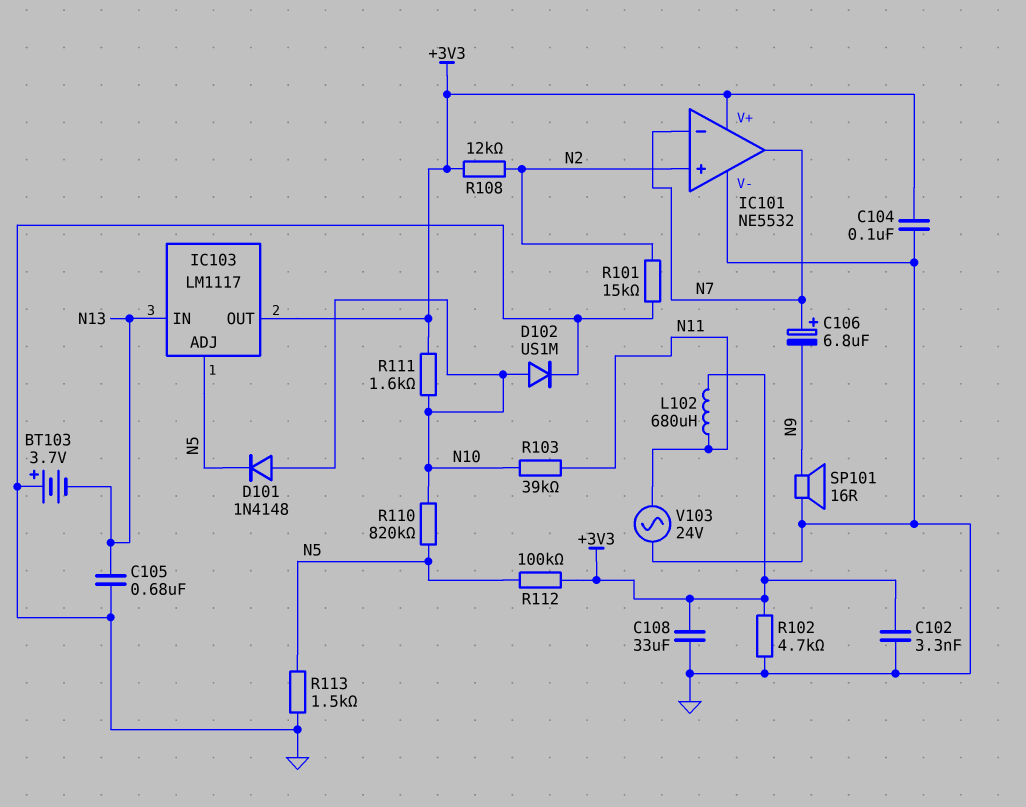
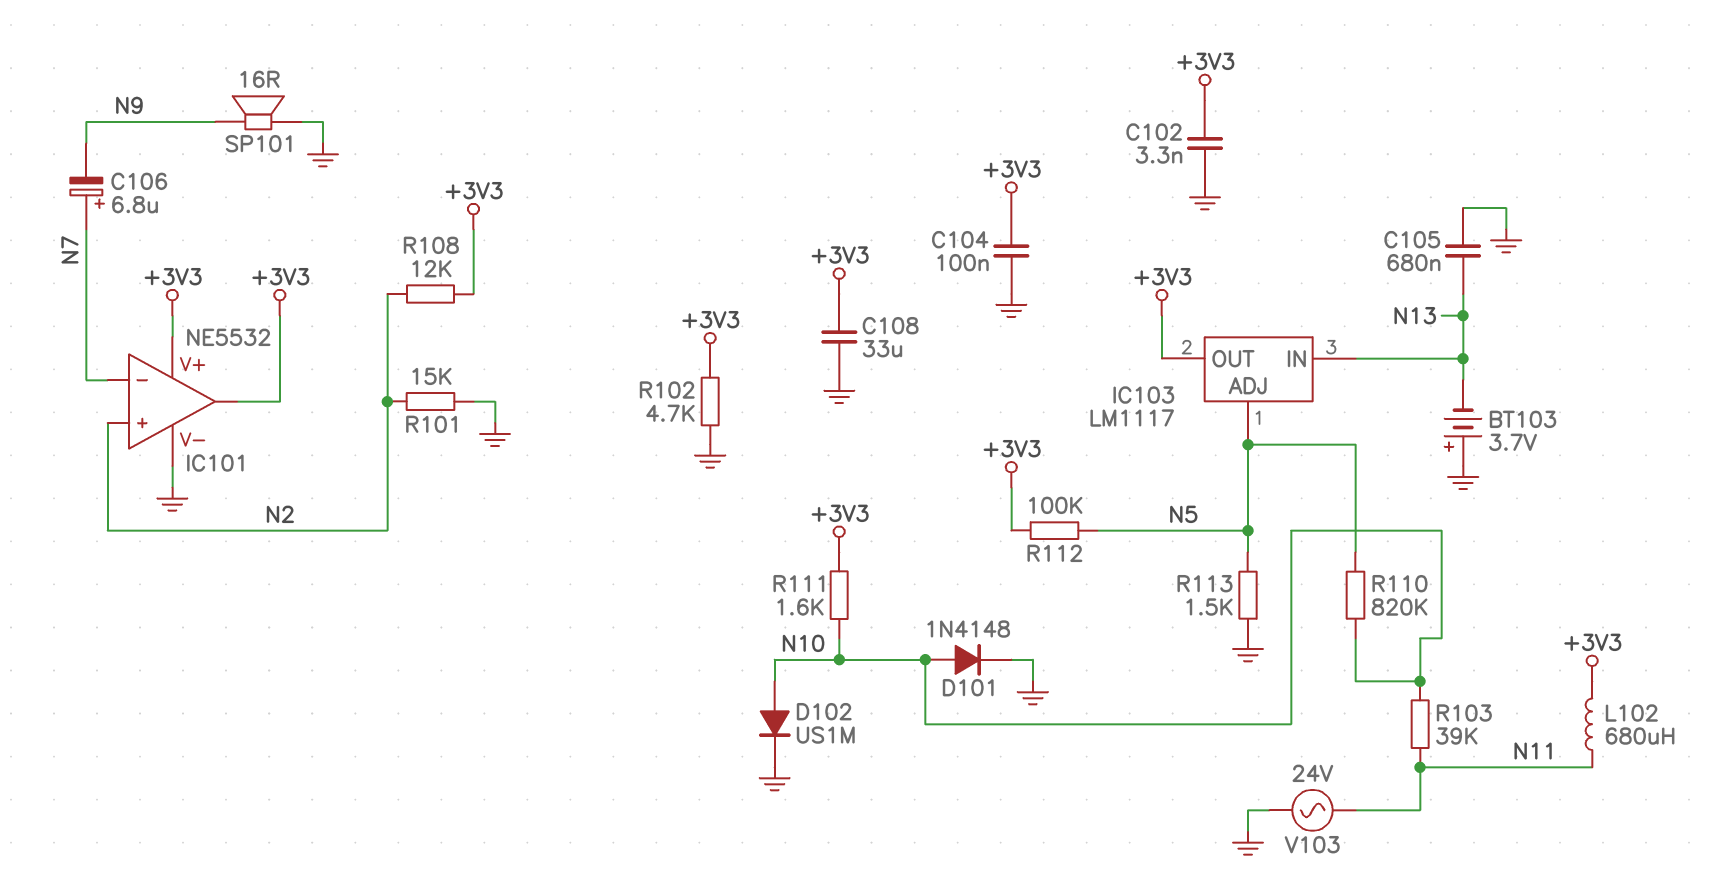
D101: diode 1N4148 (A N10, K N5) -> diode 1N4148 (A N10, K GND)
IC101 pin out: N7 -> +3V3

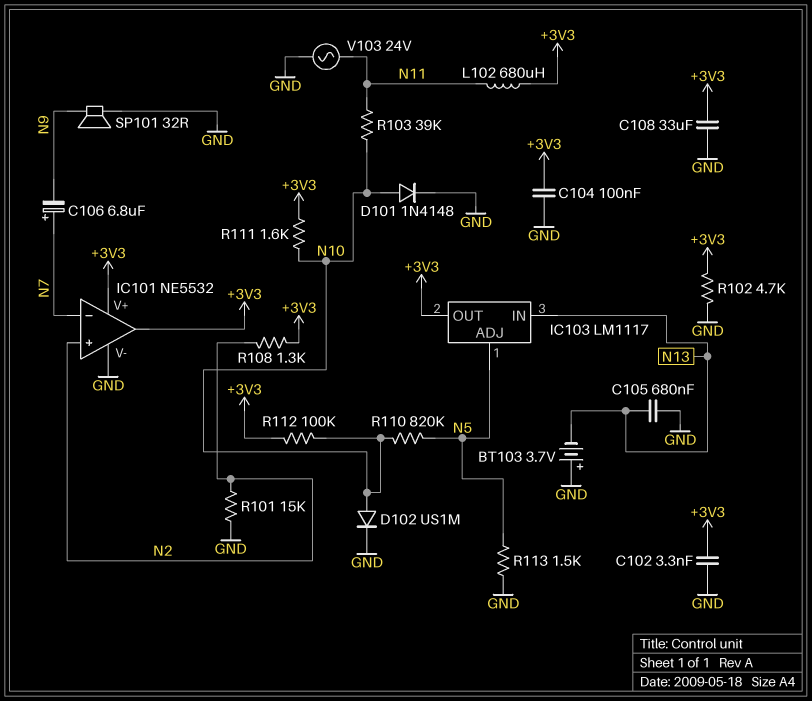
R108: 12k (+3V3, N2) -> 1.3k (+3V3, N2)
R112: 100k (+3V3, N5) -> 100k (+3V3, N10)
SP101: speaker 16R (GND, N9) -> speaker 32R (GND, N9)

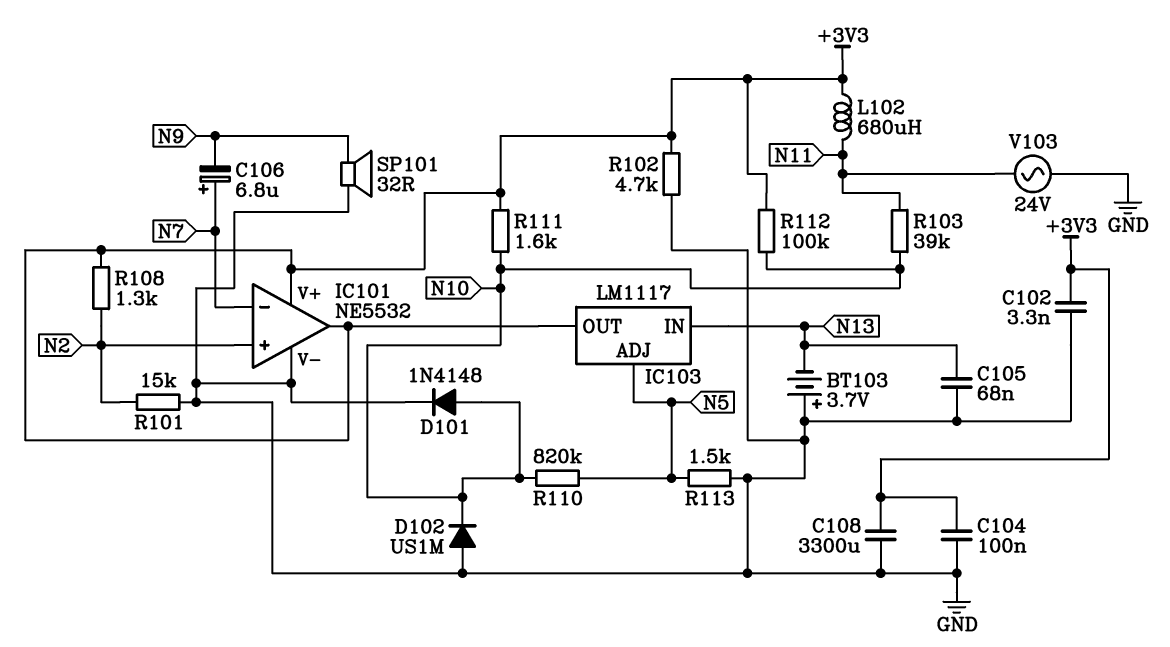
C105: 680nF (GND, N13) -> 68nF (GND, N13)
C108: 33uF (+3V3, GND) -> 3300uF (+3V3, GND)
D102: diode US1M (A N10, K GND) -> diode US1M (A GND, K N10)

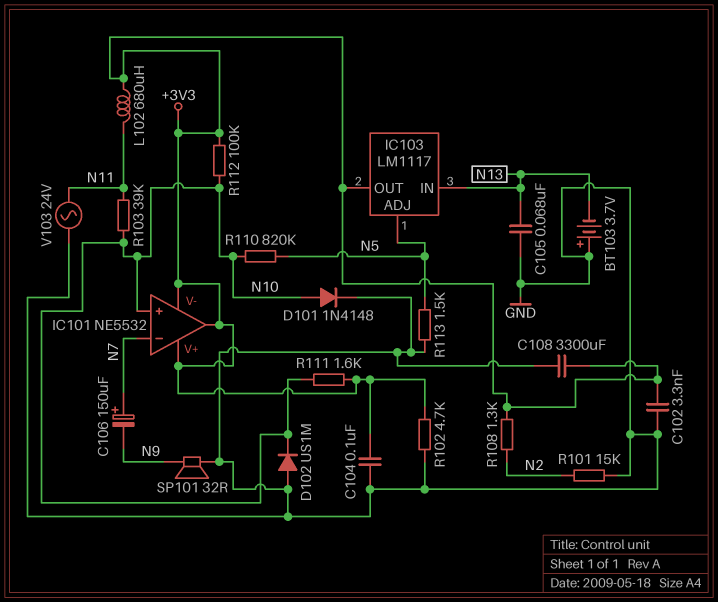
C106: 6.8uF (plus N7, minus N9) -> 150uF (plus N7, minus N9)
IC101 pin V-: GND -> +3V3
IC101 pin in+: N2 -> N10

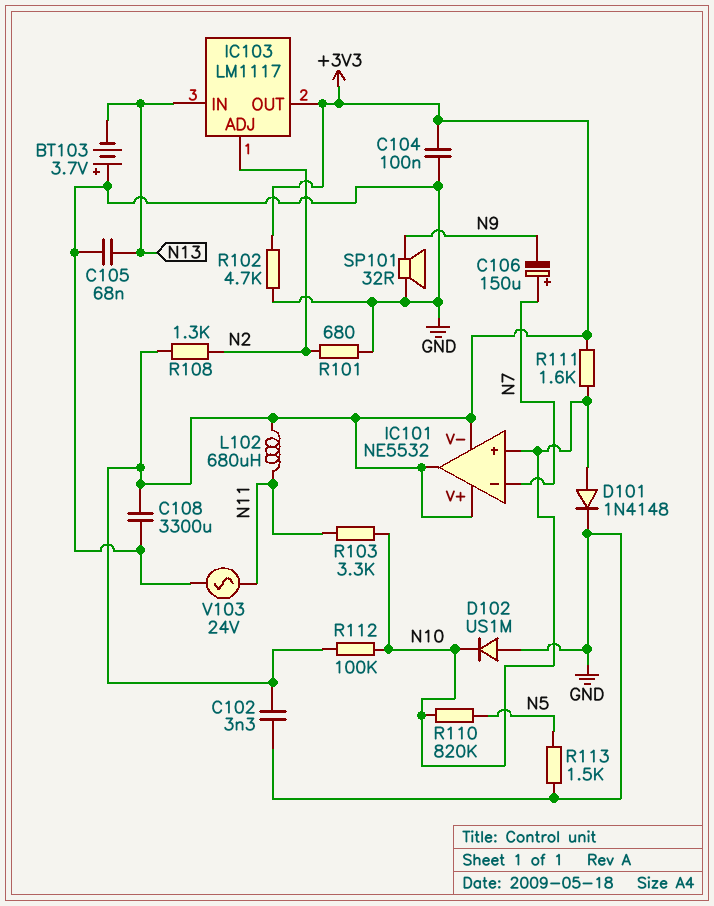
IC103 pin ADJ: N5 -> N2
R101: 15k (GND, N2) -> 680 (GND, N2)
R103: 39k (N10, N11) -> 3.3k (N10, N11)

